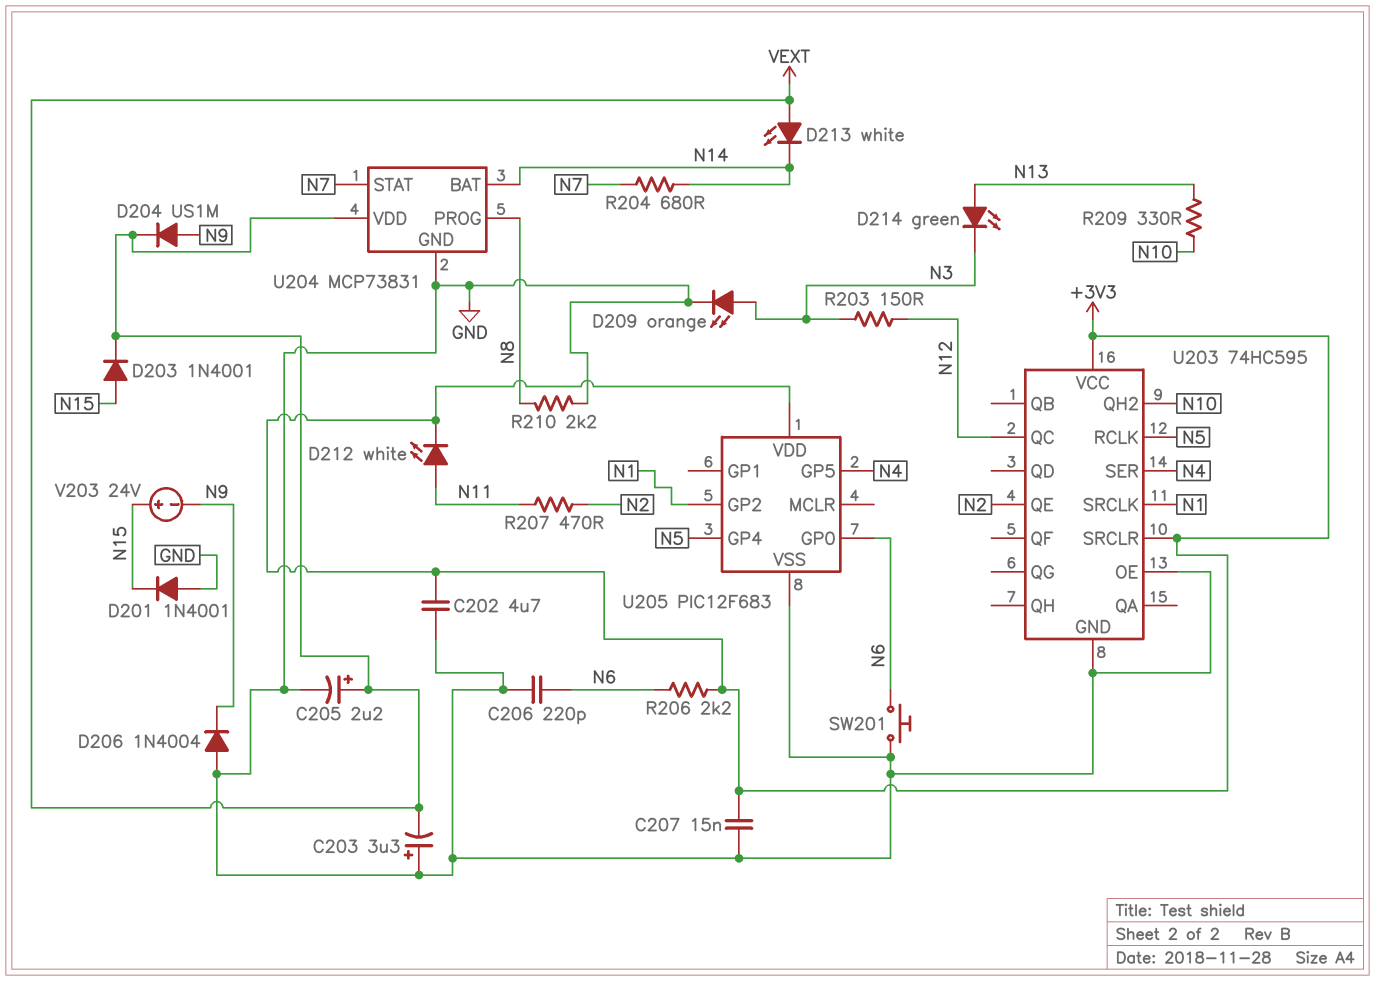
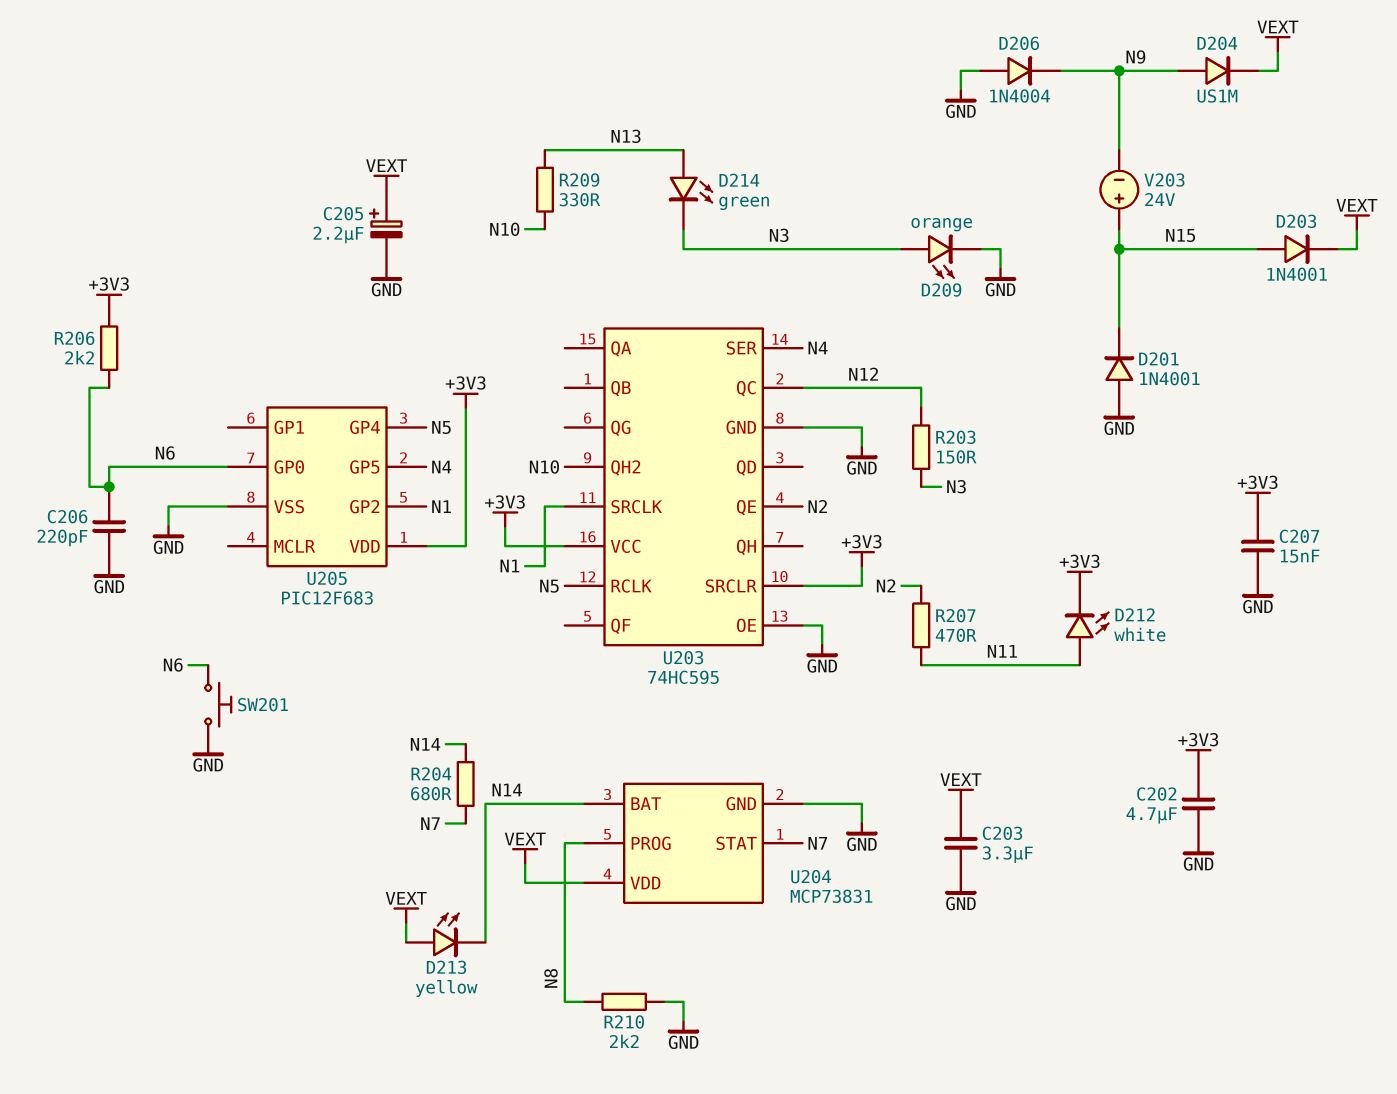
C203: 3.3uF (plus GND, minus VEXT) -> 3.3uF (GND, VEXT)
D213: LED white (A VEXT, K N14) -> LED yellow (A VEXT, K N14)

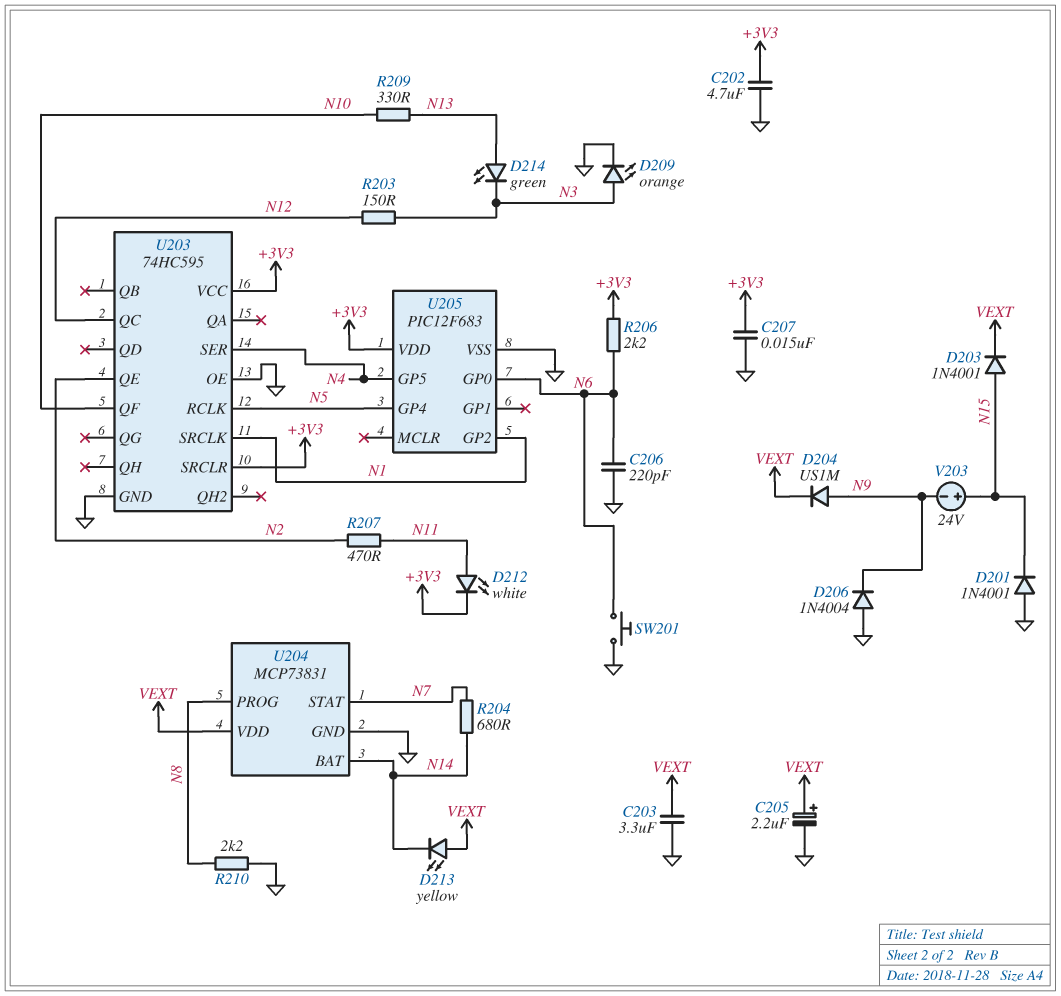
U203 pin QF: none -> N10
U203 pin QH2: N10 -> none

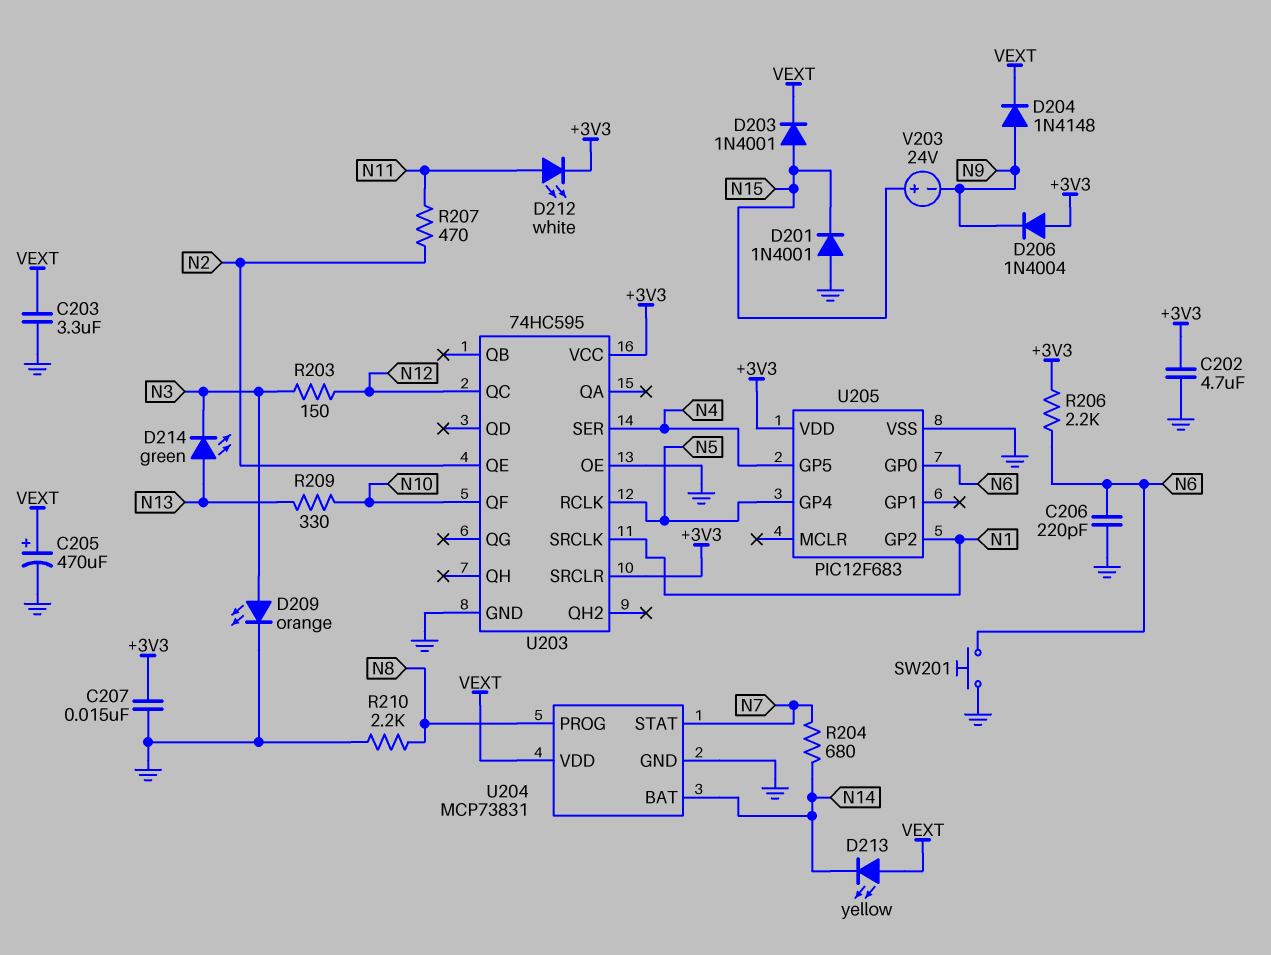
C205: 2.2uF (plus VEXT, minus GND) -> 470uF (plus VEXT, minus GND)
D204: diode US1M (A N9, K VEXT) -> diode 1N4148 (A N9, K VEXT)
D206: diode 1N4004 (A GND, K N9) -> diode 1N4004 (A +3V3, K N9)

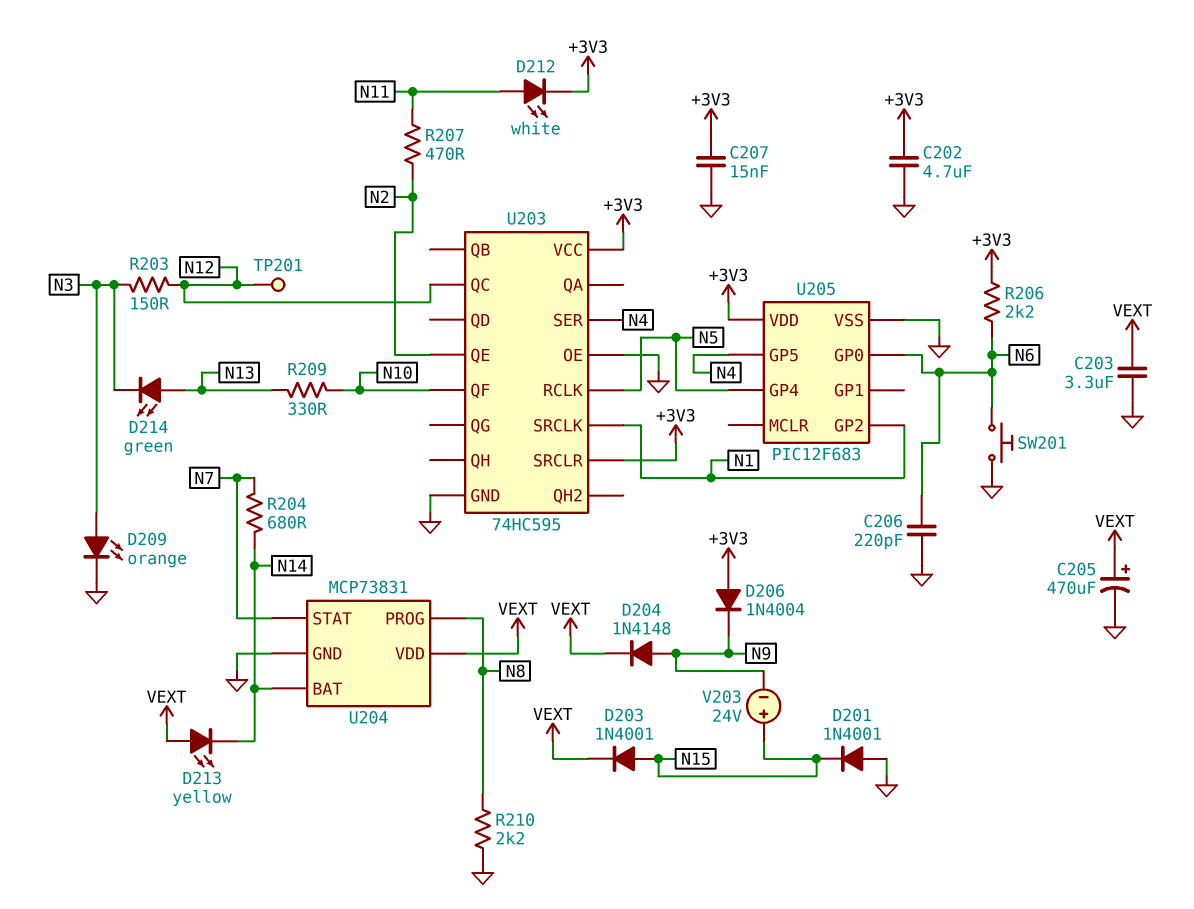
TP201: none -> test point (N12)

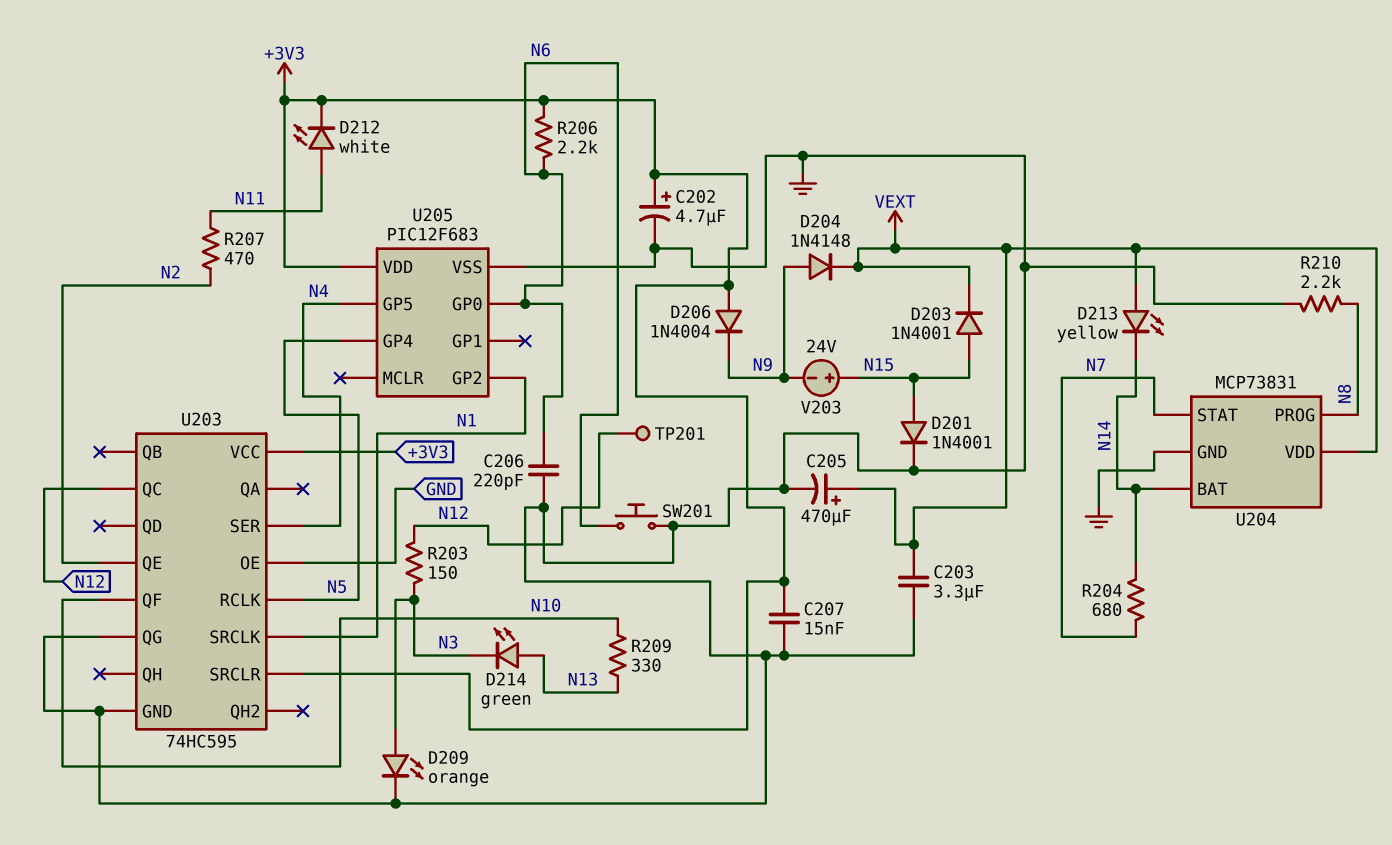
C202: 4.7uF (+3V3, GND) -> 4.7uF (plus +3V3, minus GND)
D201: diode 1N4001 (A GND, K N15) -> diode 1N4001 (A N15, K GND)
U203 pin QG: none -> GND

